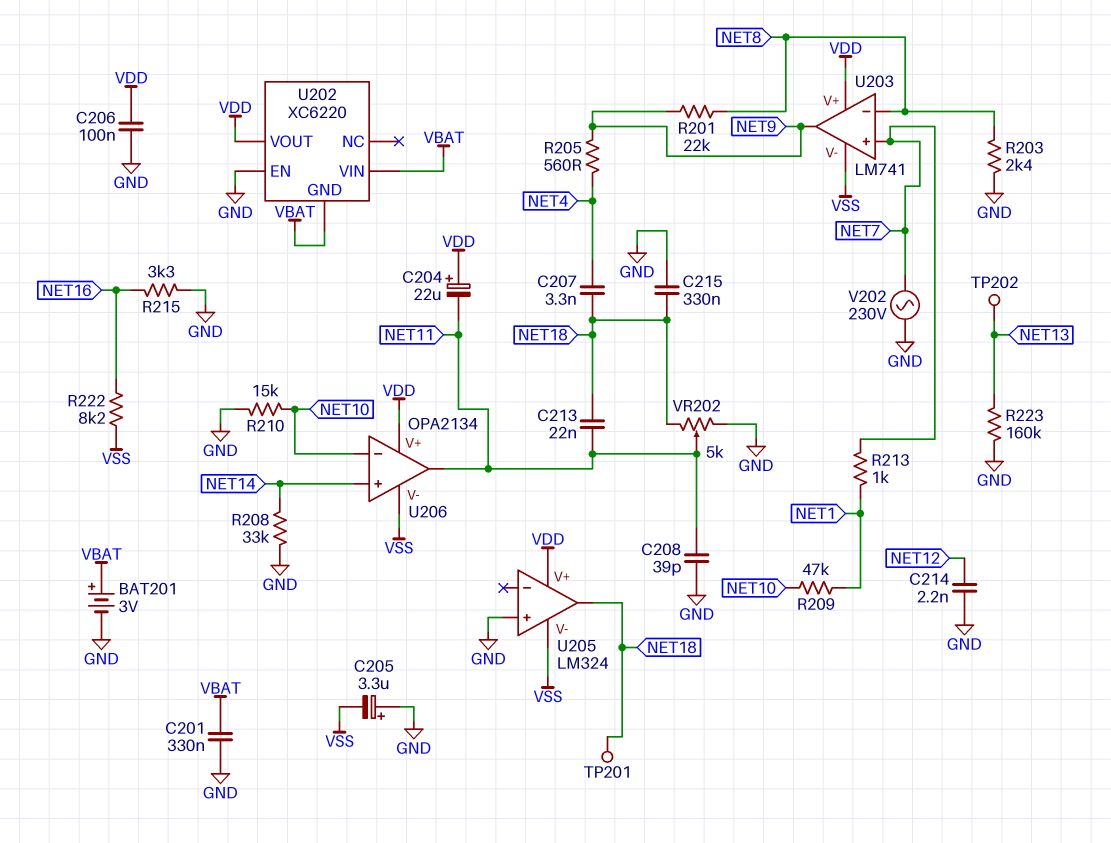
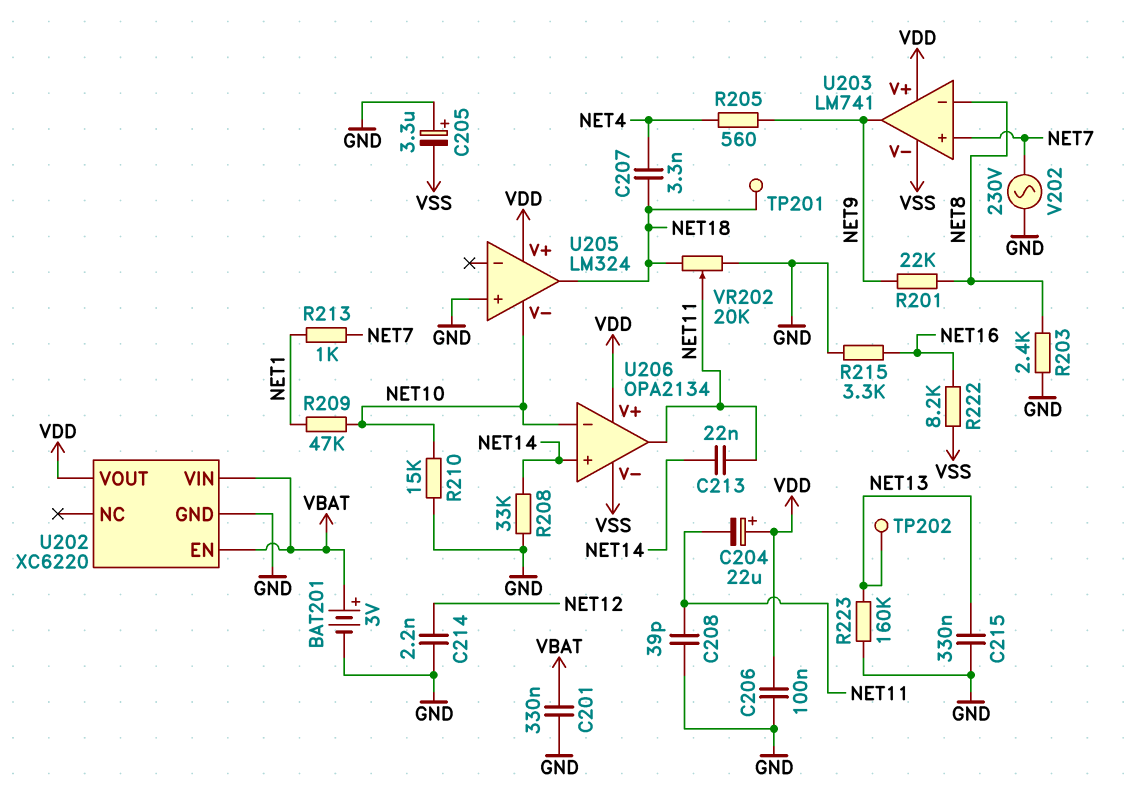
C213: 22nF (NET11, NET18) -> 22nF (NET11, NET14)
C215: 330nF (GND, NET18) -> 330nF (GND, NET13)
U202 pin EN: GND -> VBAT
U202 pin GND: VBAT -> GND
U205 pin V-: VSS -> NET10
VR202: 5k (GND, NET18, wiper NET11) -> 20k (GND, NET18, wiper NET11)

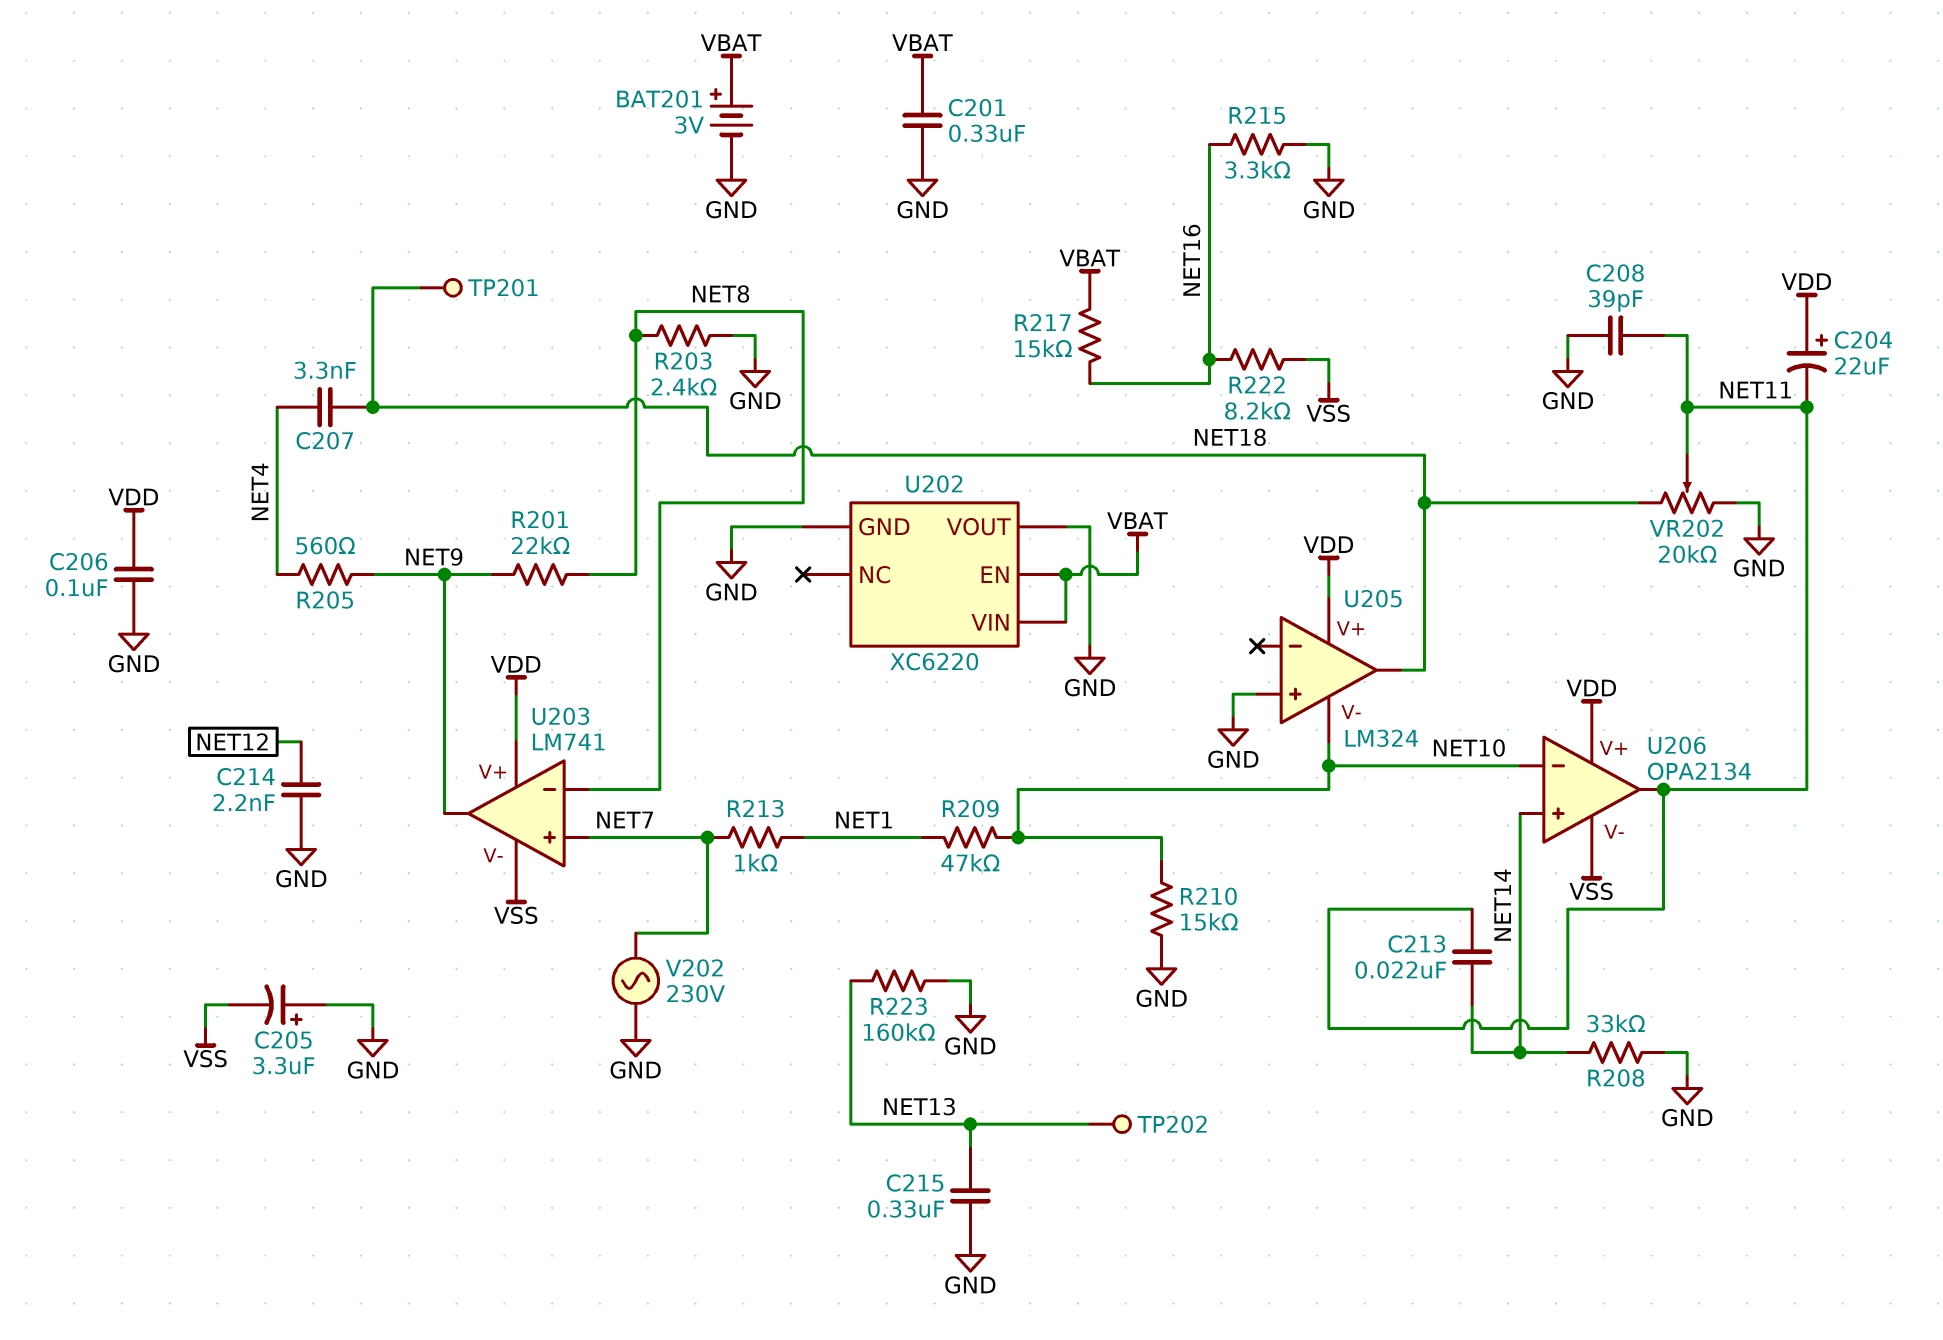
R217: none -> 15k (NET16, VBAT)
U202 pin VOUT: VDD -> GND

